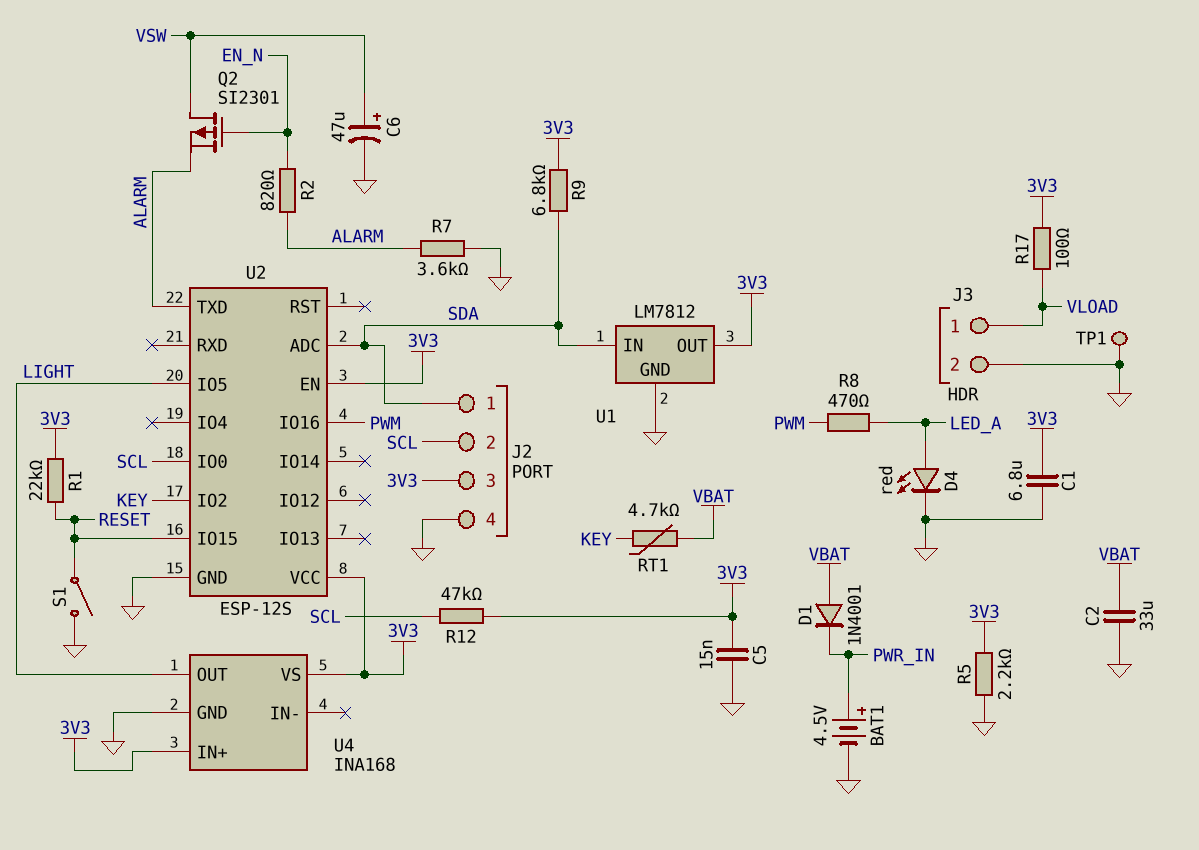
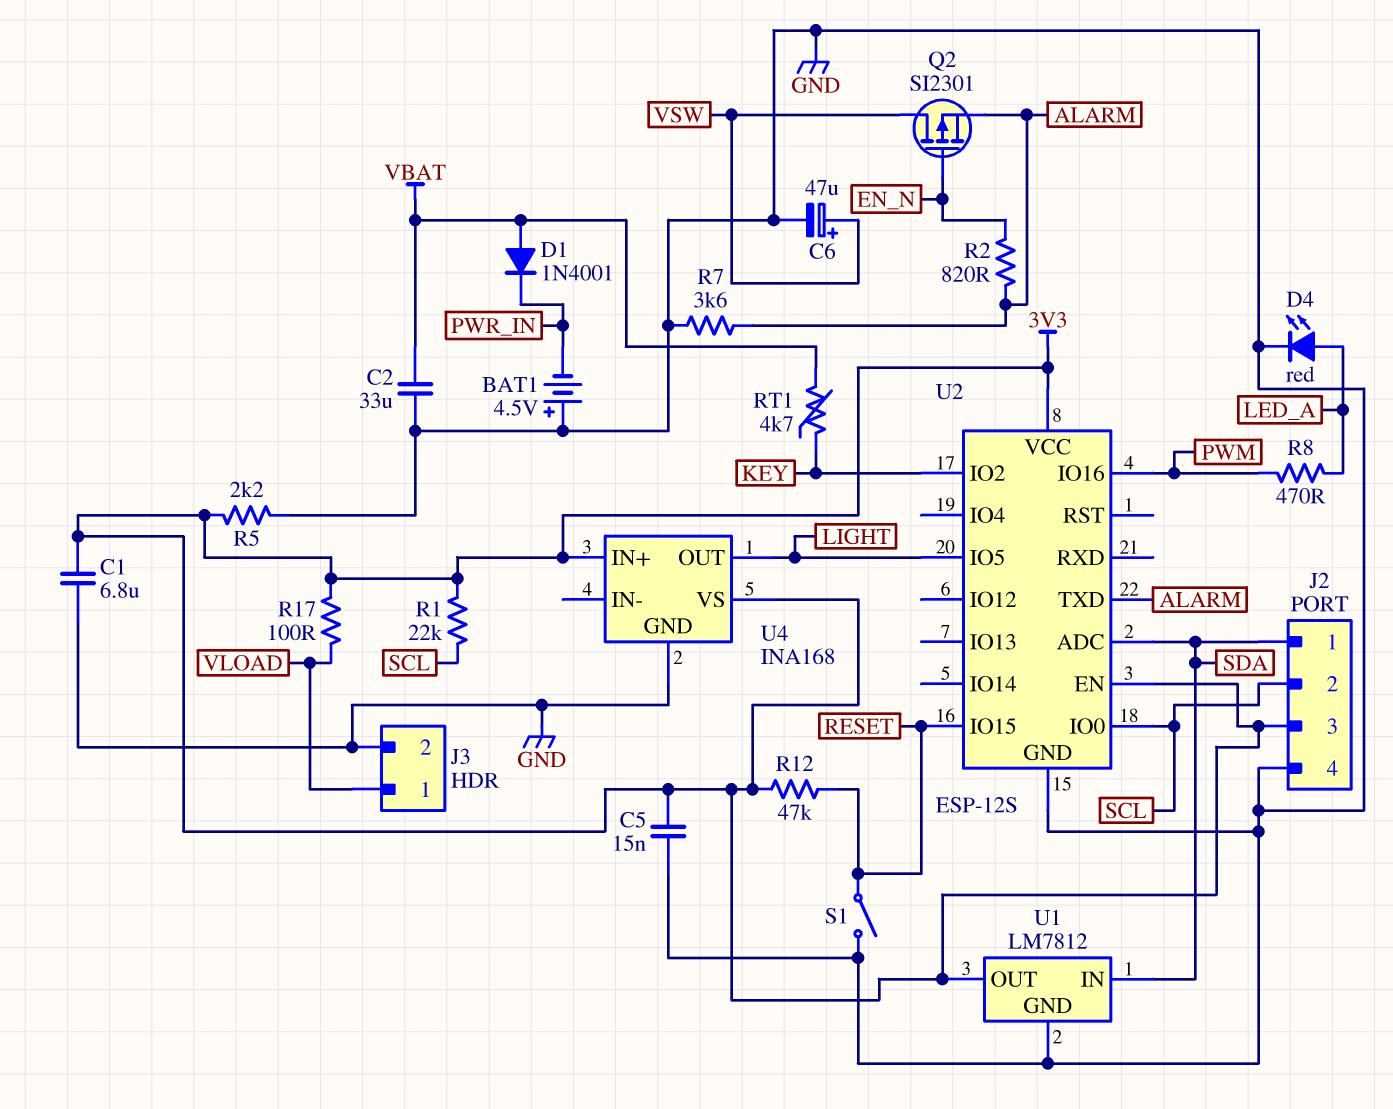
BAT1: 4.5V (plus PWR_IN, minus GND) -> 4.5V (plus GND, minus PWR_IN)
R1: 22k (3V3, RESET) -> 22k (3V3, SCL)
R9: 6.8k (3V3, SDA) -> none
R12: 47k (3V3, SCL) -> 47k (3V3, RESET)
TP1: test point (GND) -> none

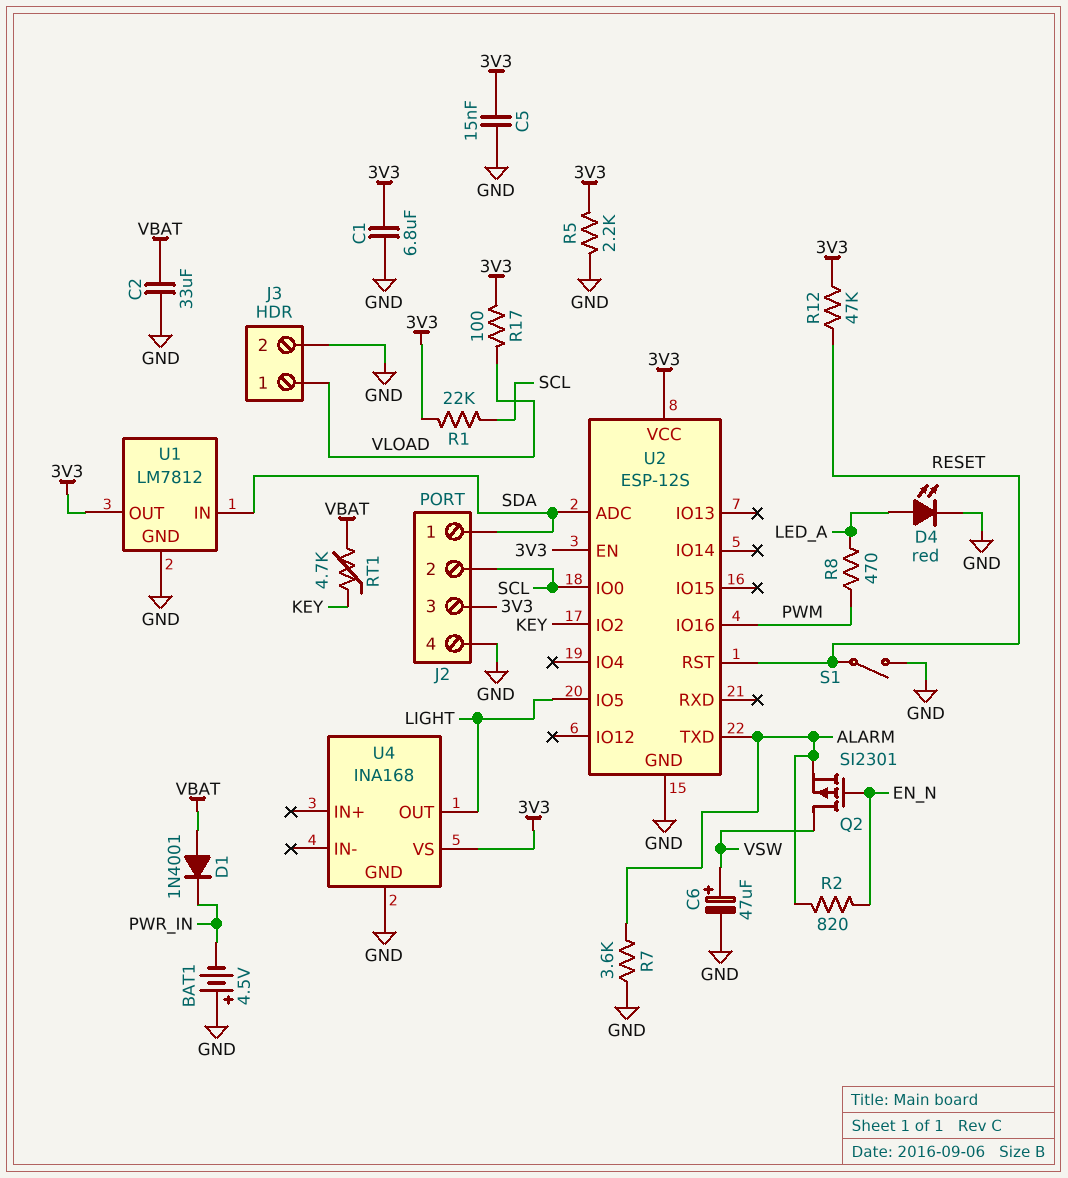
U2 pin IO15: RESET -> none
U2 pin RST: none -> RESET
U4 pin IN+: 3V3 -> none

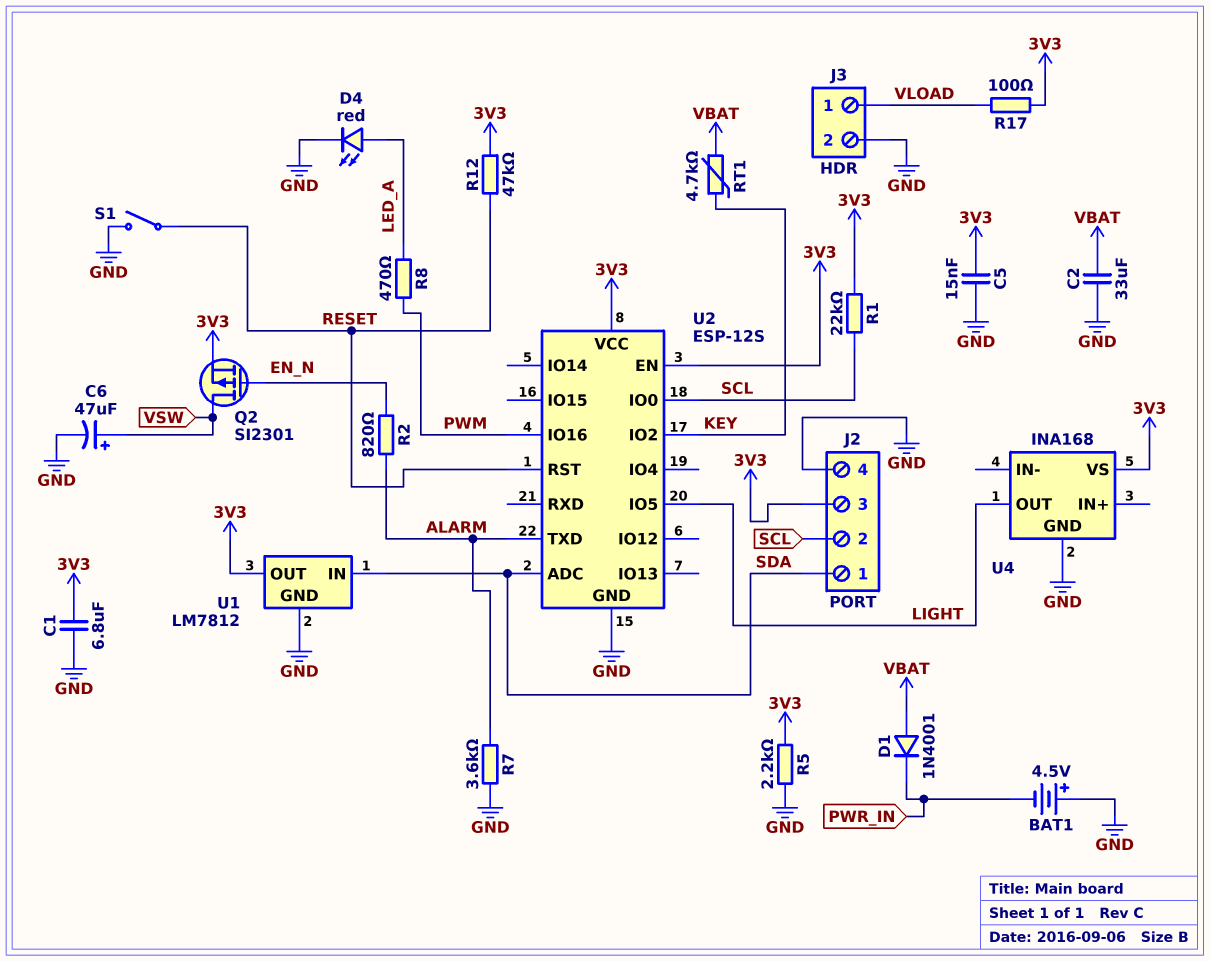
Q2: PMOS SI2301 (G EN_N, D VSW, S ALARM) -> PMOS SI2301 (G EN_N, D VSW, S 3V3)

